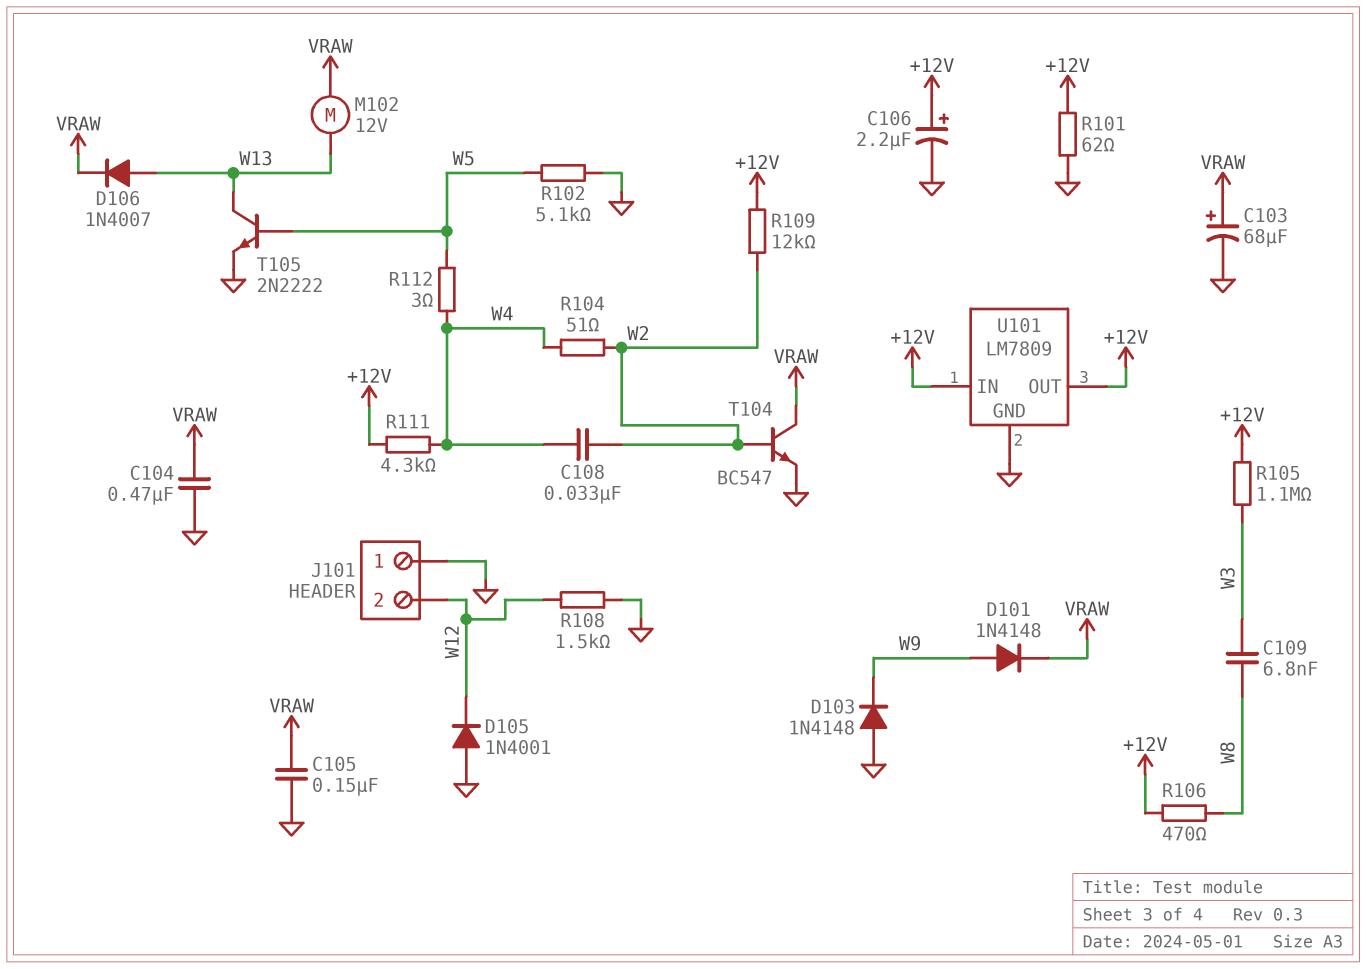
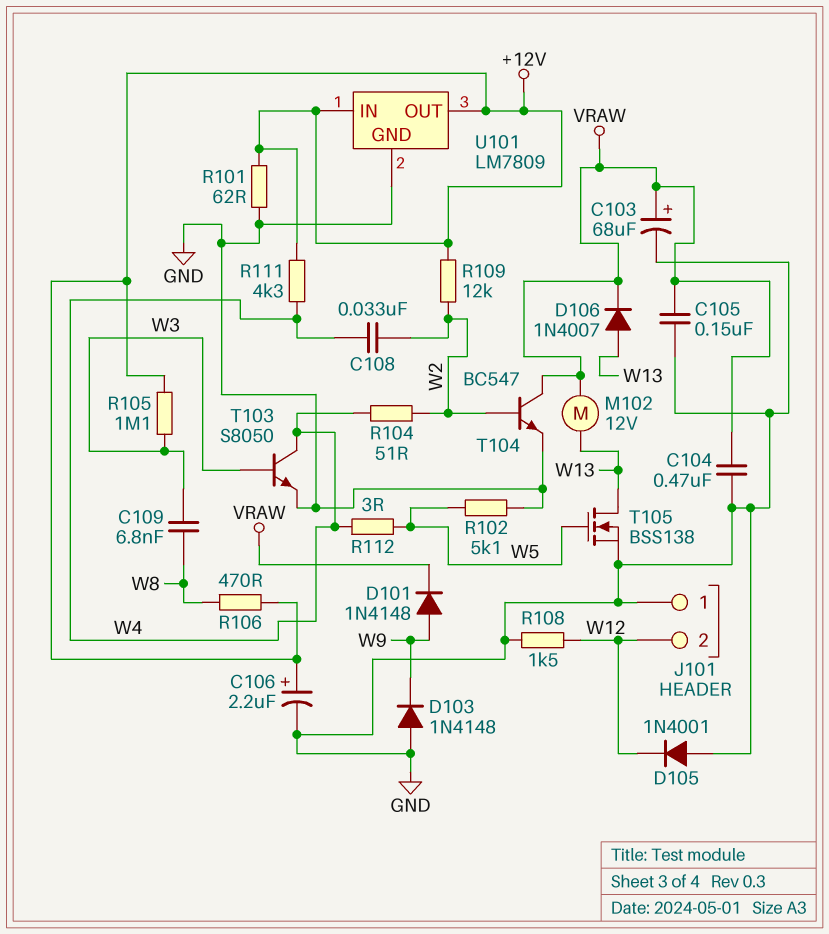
T103: none -> NPN S8050 (B W3, C W4, E GND)
T105: NPN 2N2222 (B W5, C W13, E GND) -> NMOS BSS138 (G W5, D W13, S GND)

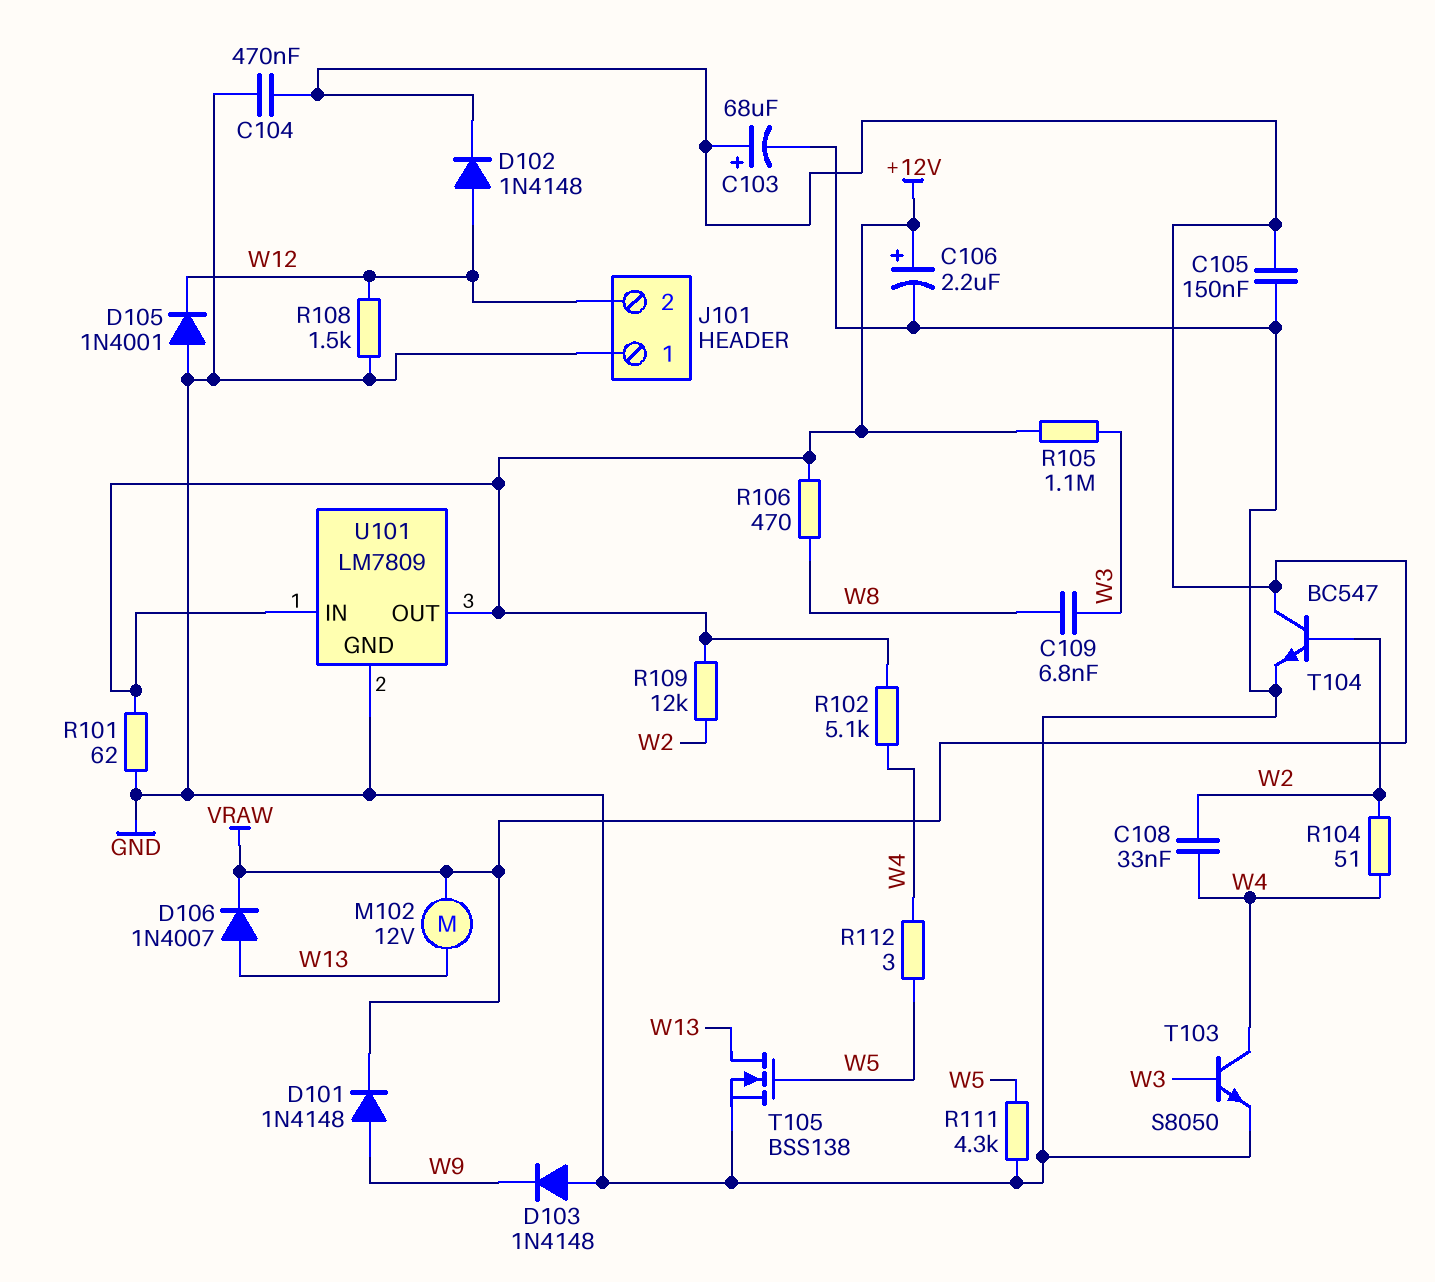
D102: none -> diode 1N4148 (A W12, K VRAW)
R102: 5.1k (GND, W5) -> 5.1k (+12V, W4)
R111: 4.3k (+12V, W4) -> 4.3k (GND, W5)

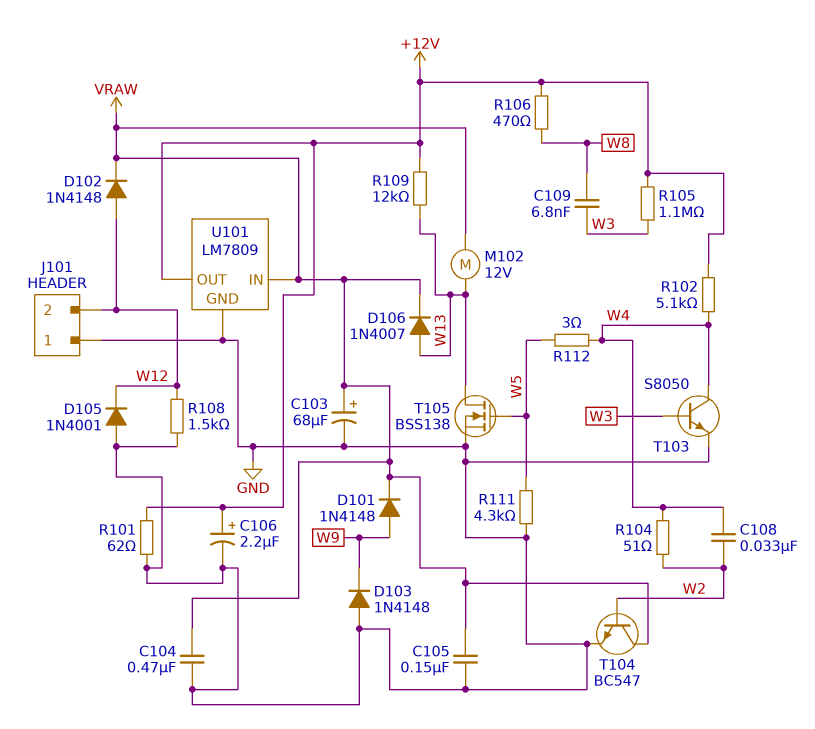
R109: 12k (+12V, W2) -> 12k (+12V, W13)
U101 pin IN: +12V -> VRAW

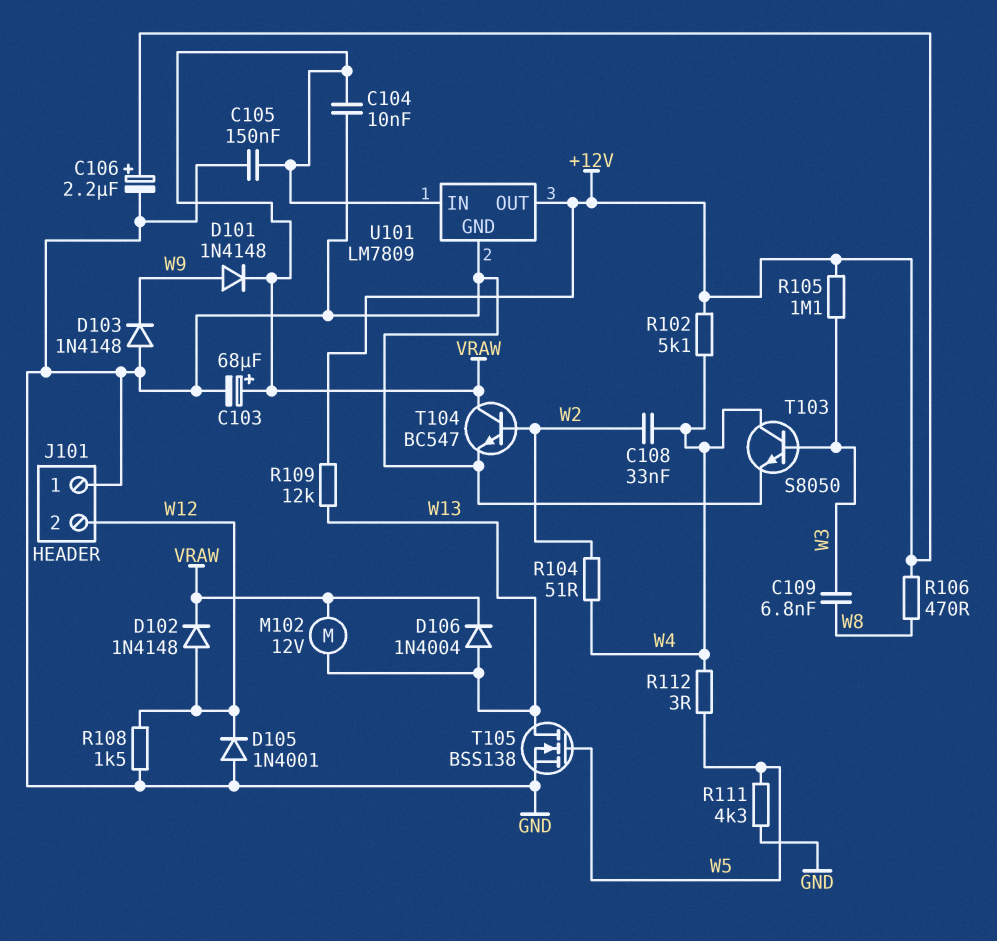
C104: 470nF (GND, VRAW) -> 10nF (GND, VRAW)
D106: diode 1N4007 (A W13, K VRAW) -> diode 1N4004 (A W13, K VRAW)
R101: 62 (+12V, GND) -> none

